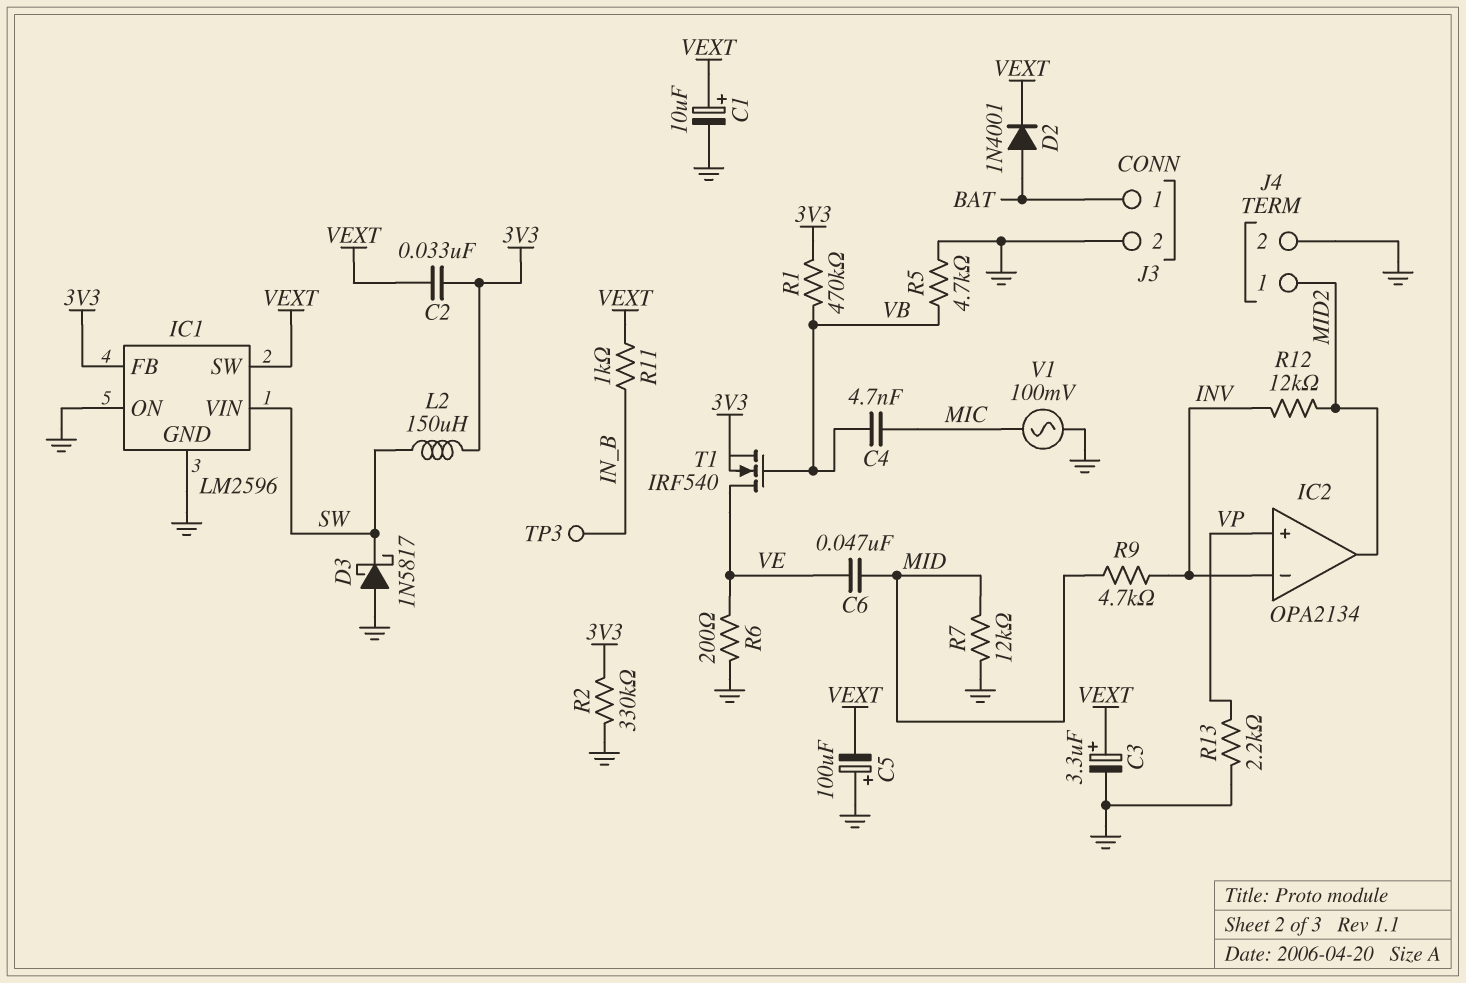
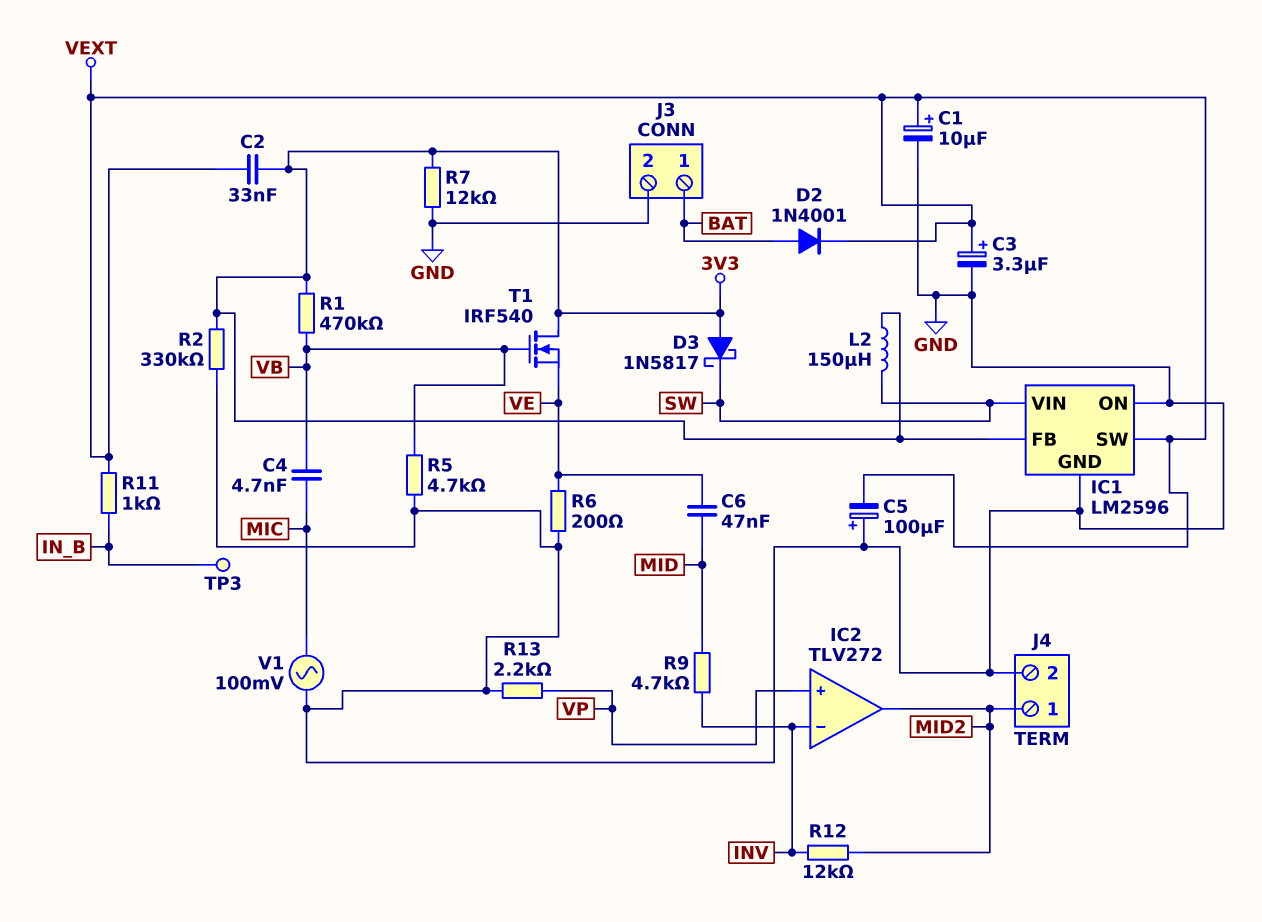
D3: schottky 1N5817 (A GND, K SW) -> schottky 1N5817 (A 3V3, K SW)
IC2: OPA2134 -> TLV272
R7: 12k (GND, MID) -> 12k (3V3, GND)
T1: NMOS IRF540 (G VB, D VE, S 3V3) -> NMOS IRF540 (G VB, D 3V3, S VE)

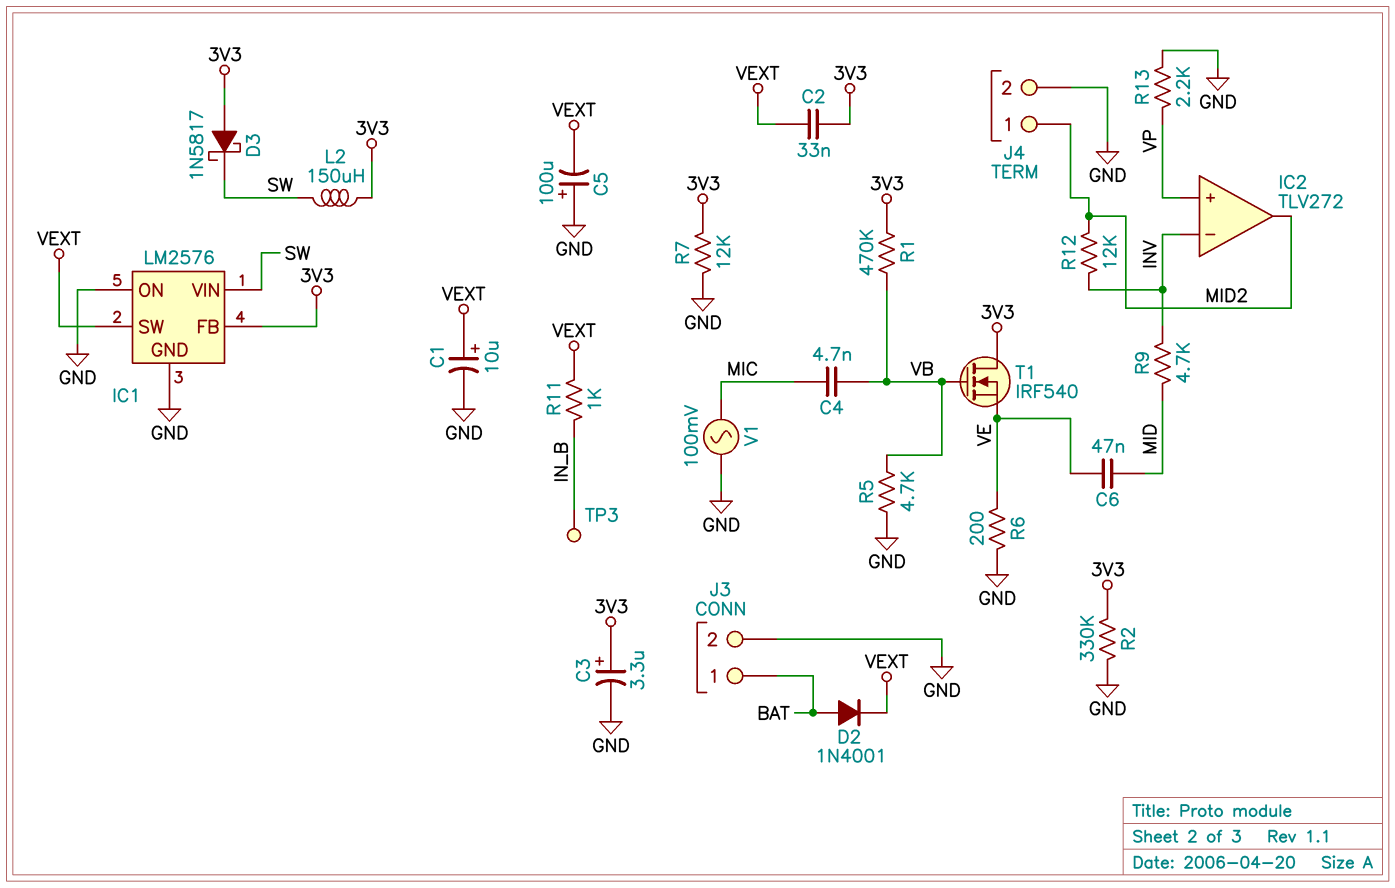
C3: 3.3uF (plus VEXT, minus GND) -> 3.3uF (plus 3V3, minus GND)
IC1: LM2596 -> LM2576

